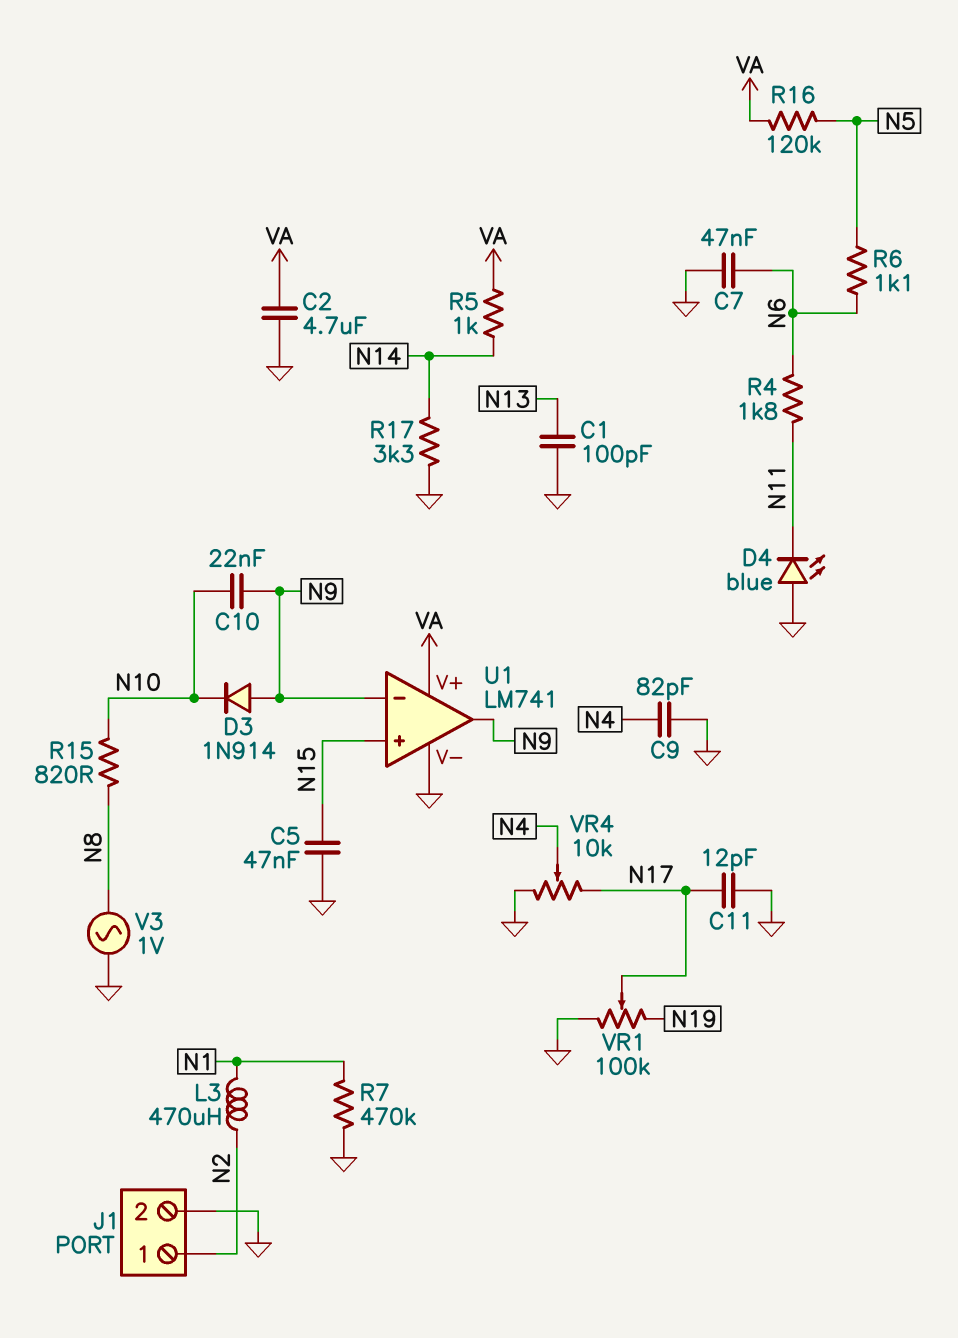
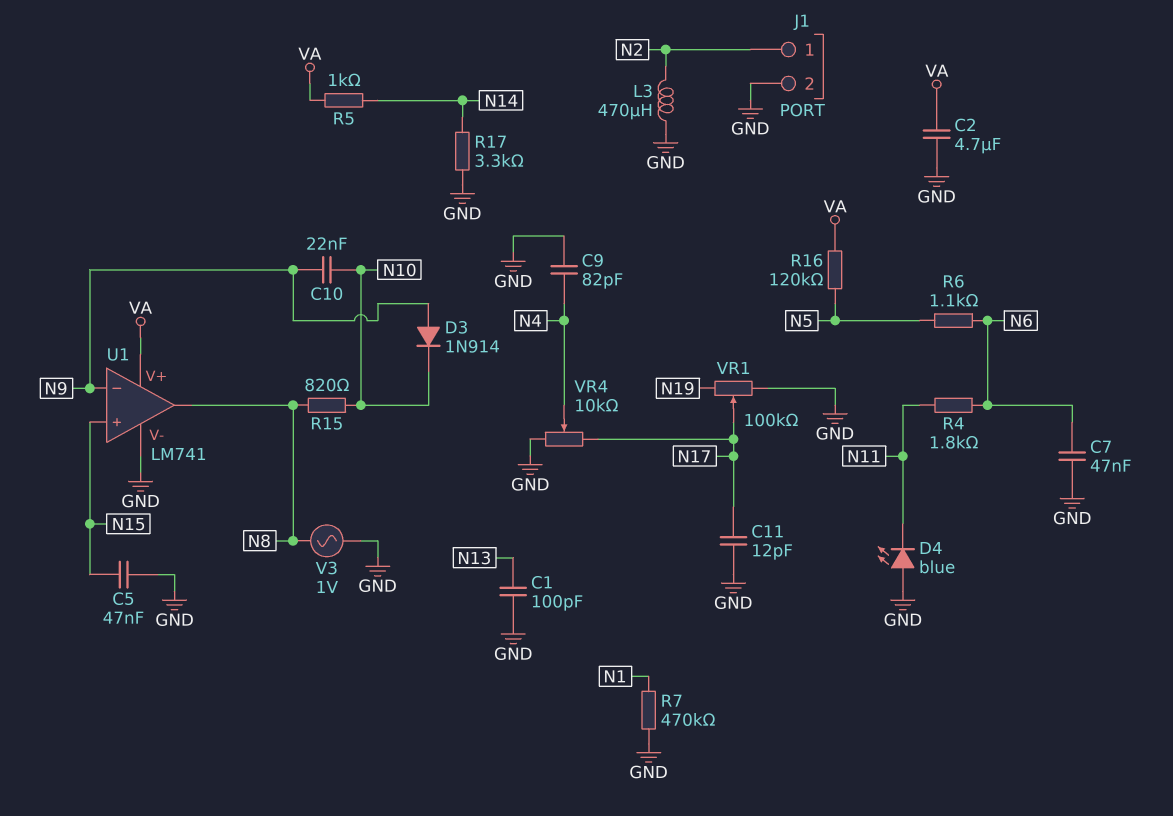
L3: 470uH (N1, N2) -> 470uH (GND, N2)
U1 pin out: N9 -> N8

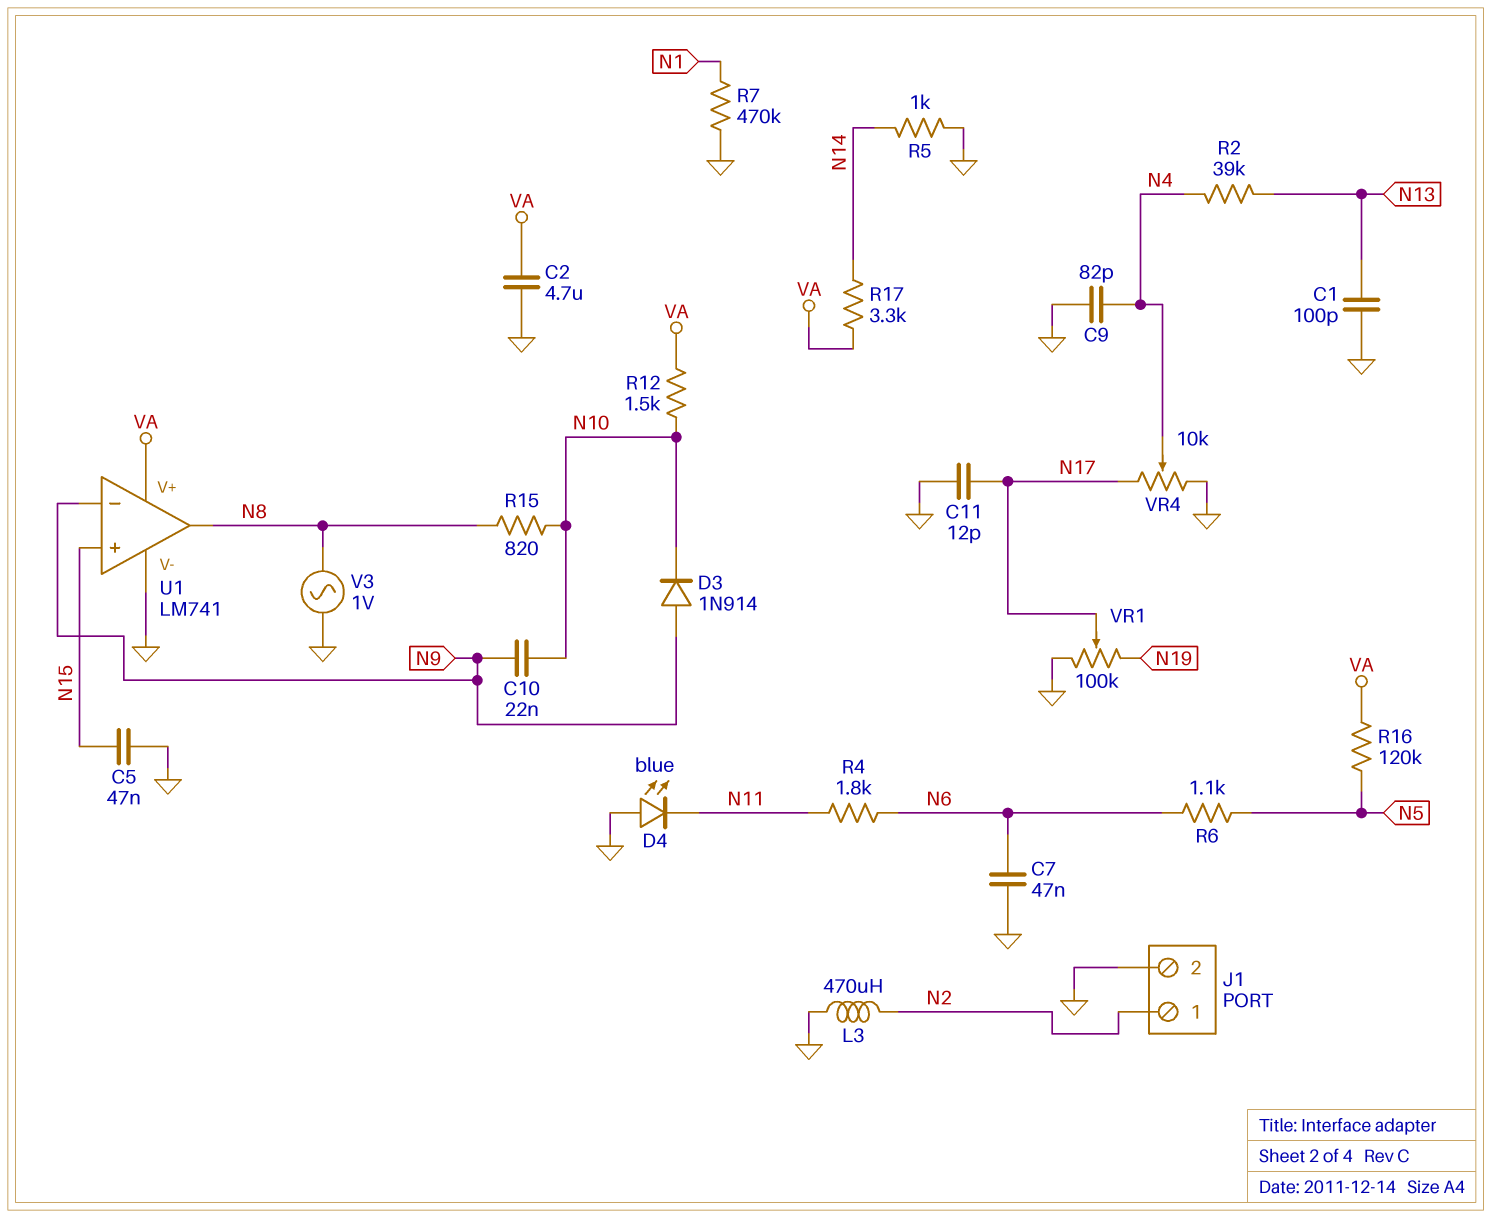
R2: none -> 39k (N4, N13)
R5: 1k (N14, VA) -> 1k (GND, N14)
R12: none -> 1.5k (N10, VA)
R17: 3.3k (GND, N14) -> 3.3k (N14, VA)

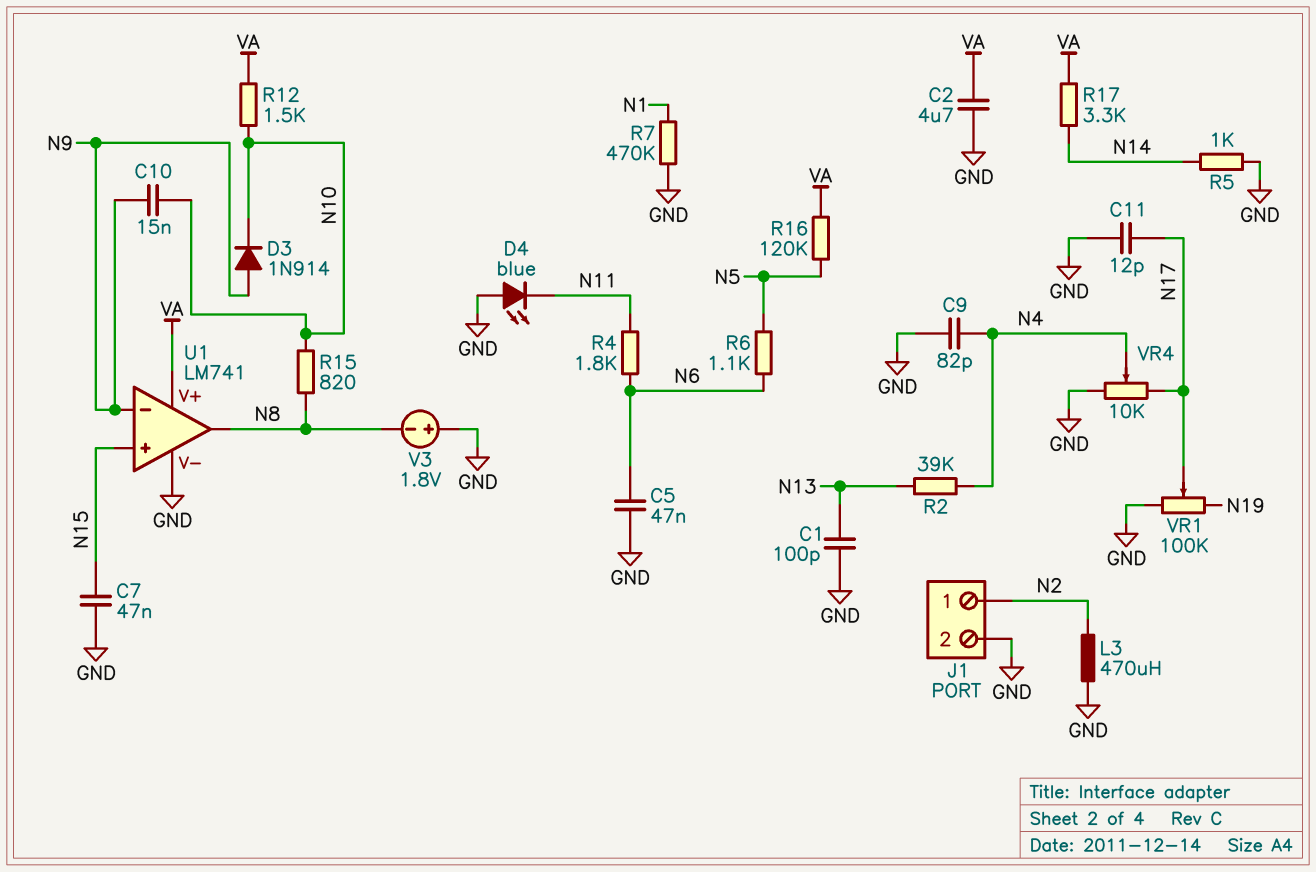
C5: 47nF (GND, N15) -> 47nF (GND, N6)
C7: 47nF (GND, N6) -> 47nF (GND, N15)
C10: 22nF (N9, N10) -> 15nF (N9, N10)
V3: AC 1V (GND, N8) -> 1.8V (plus GND, minus N8)

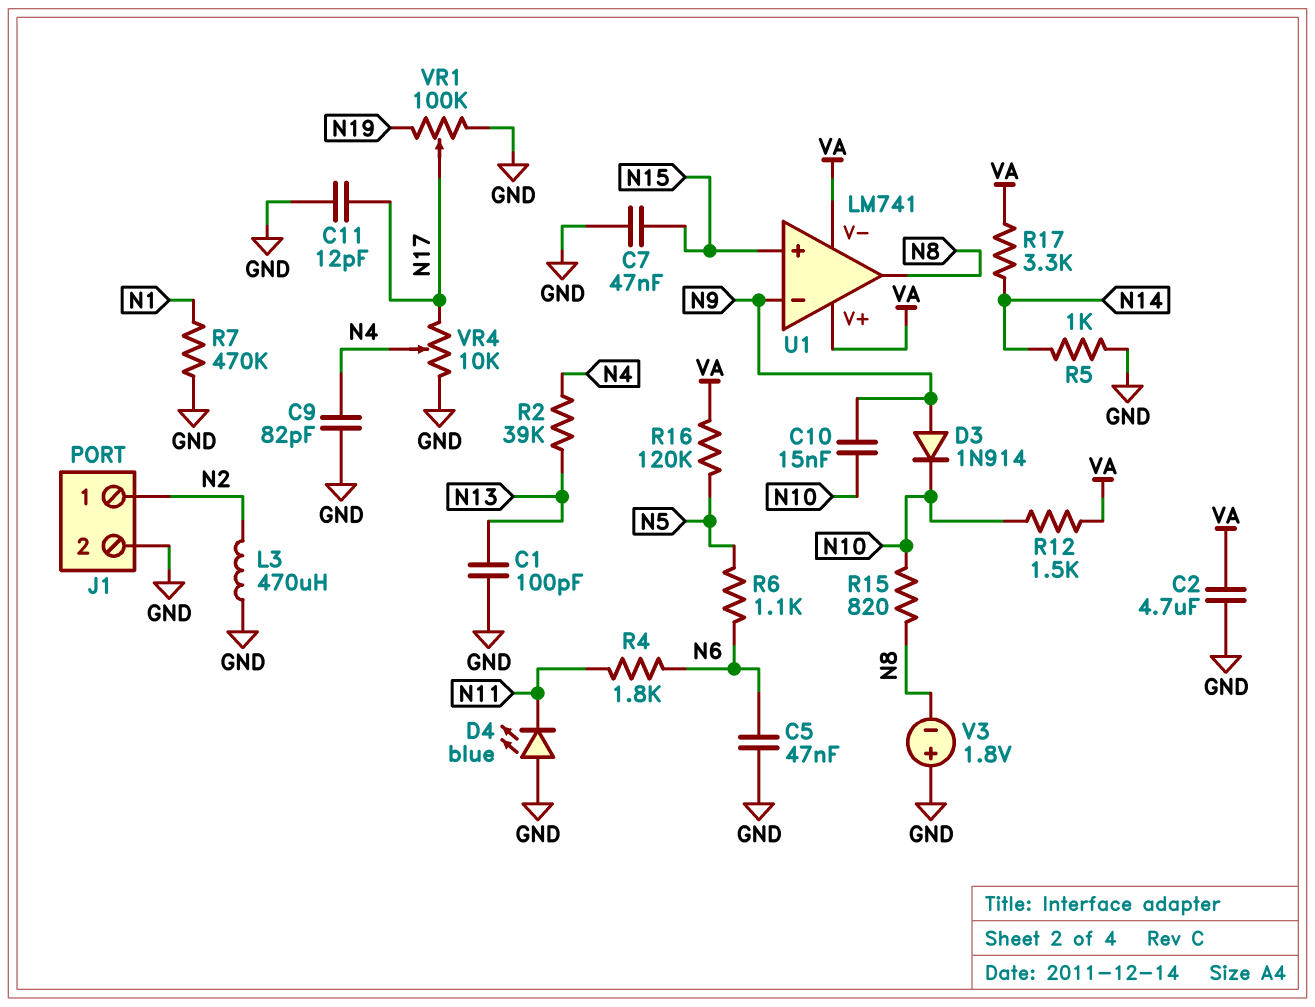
U1 pin V-: GND -> VA

